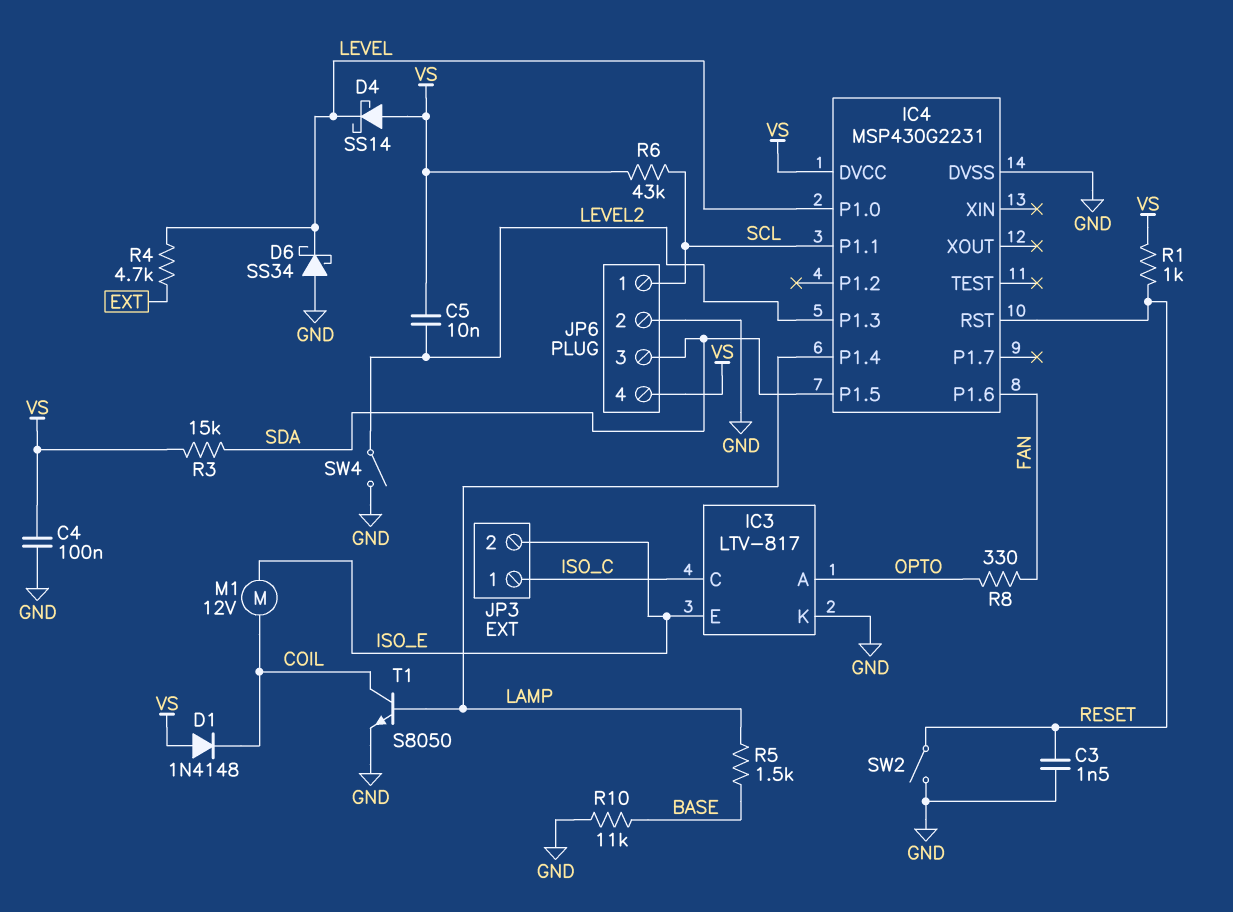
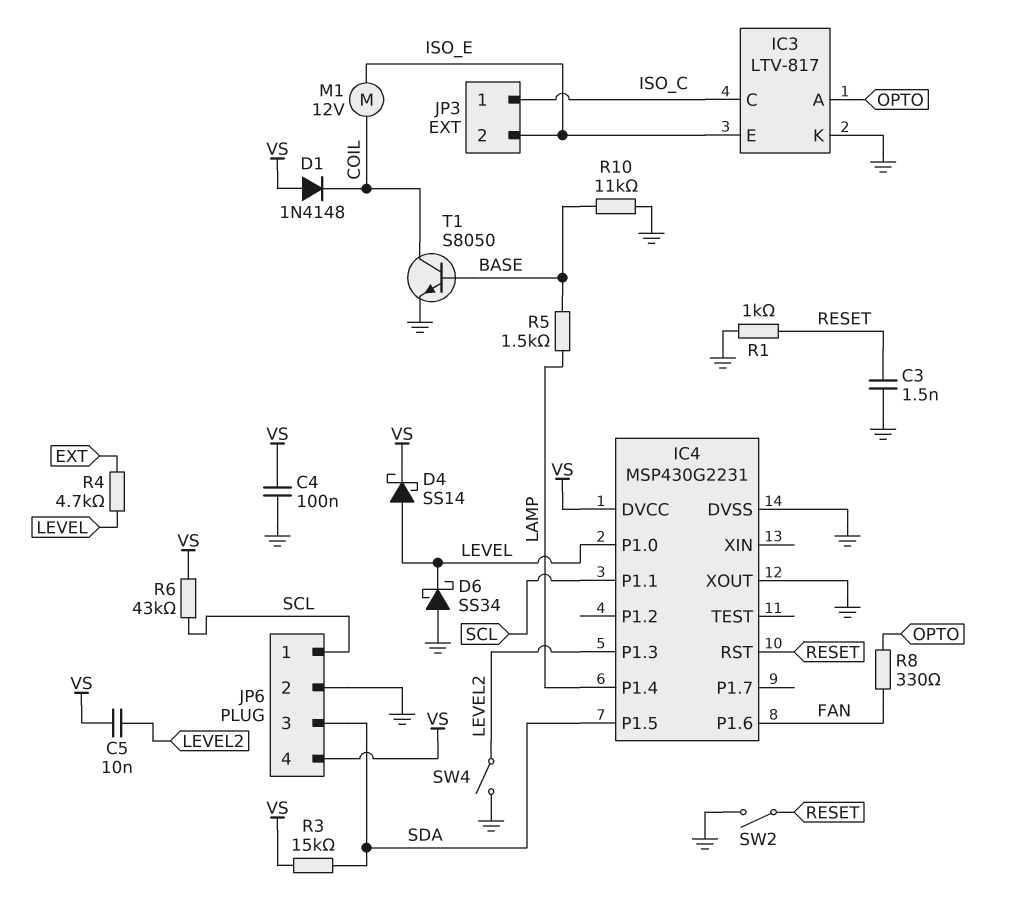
D4: schottky SS14 (A VS, K LEVEL) -> schottky SS14 (A LEVEL, K VS)
IC4 pin XOUT: none -> GND
R1: 1k (RESET, VS) -> 1k (GND, RESET)
T1: NPN S8050 (B LAMP, C COIL, E GND) -> NPN S8050 (B BASE, C COIL, E GND)

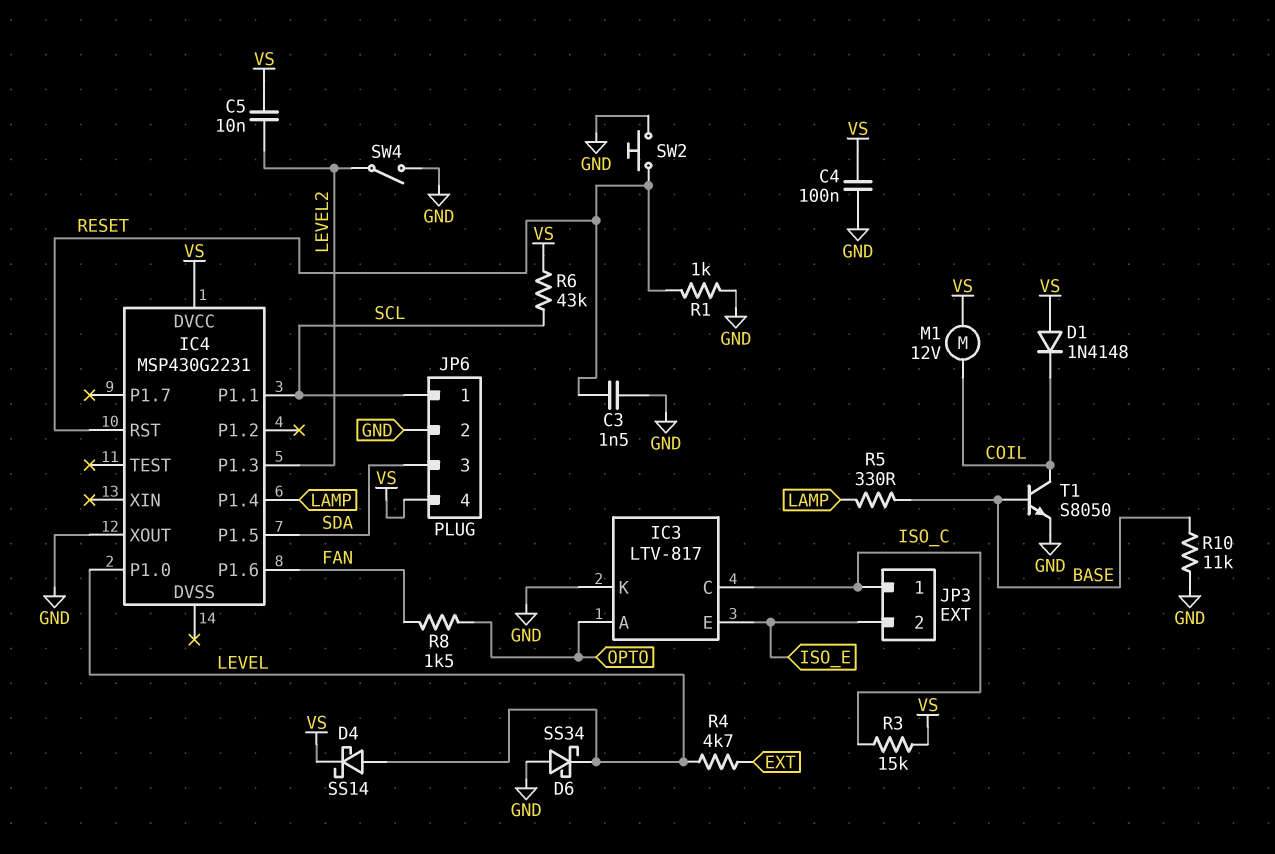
IC4 pin DVSS: GND -> none
M1: motor 12V (COIL, ISO_E) -> motor 12V (COIL, VS)
R3: 15k (SDA, VS) -> 15k (ISO_C, VS)
R5: 1.5k (BASE, LAMP) -> 330 (BASE, LAMP)
R8: 330 (FAN, OPTO) -> 1.5k (FAN, OPTO)
SW2: switch (GND, RESET) -> button (GND, RESET)

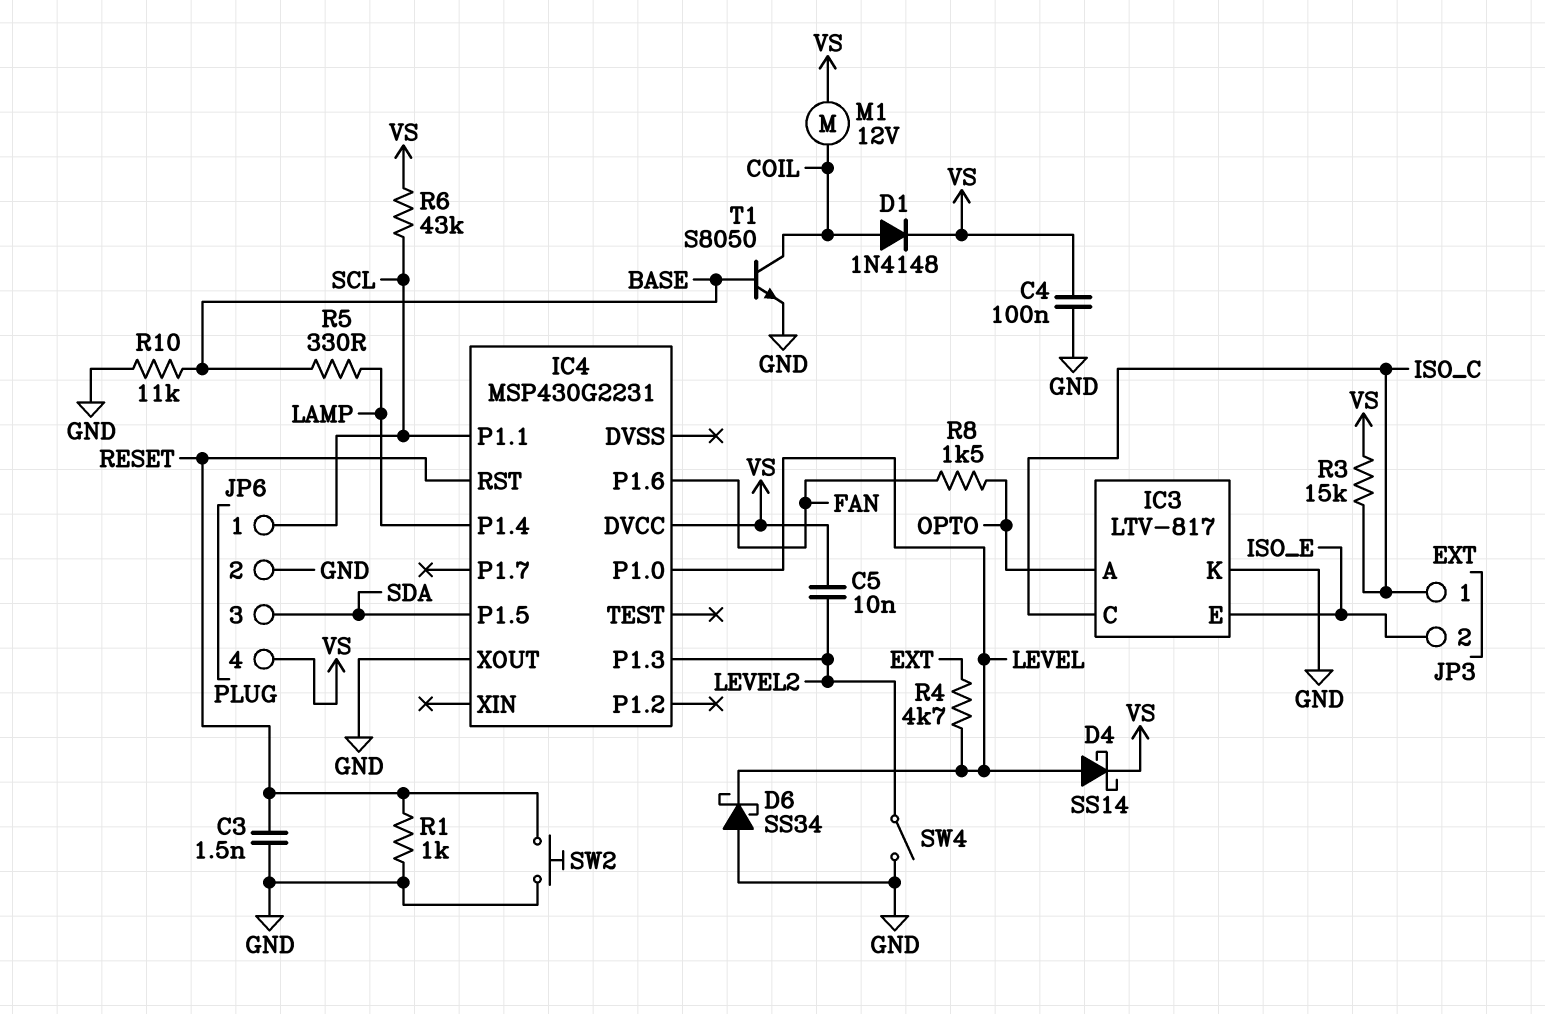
D1: diode 1N4148 (A VS, K COIL) -> diode 1N4148 (A COIL, K VS)

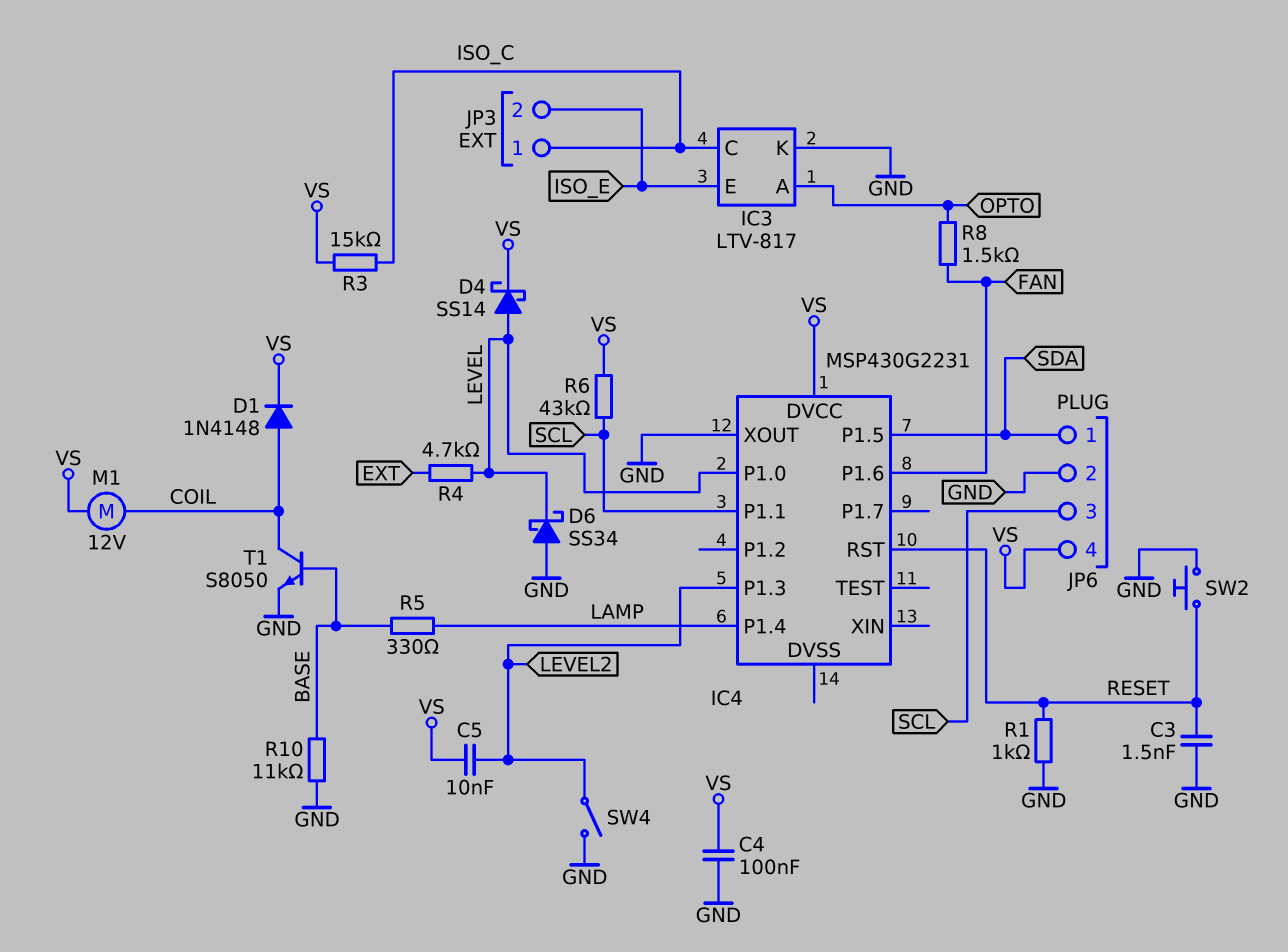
JP6 pin 1: SCL -> SDA
JP6 pin 3: SDA -> SCL

